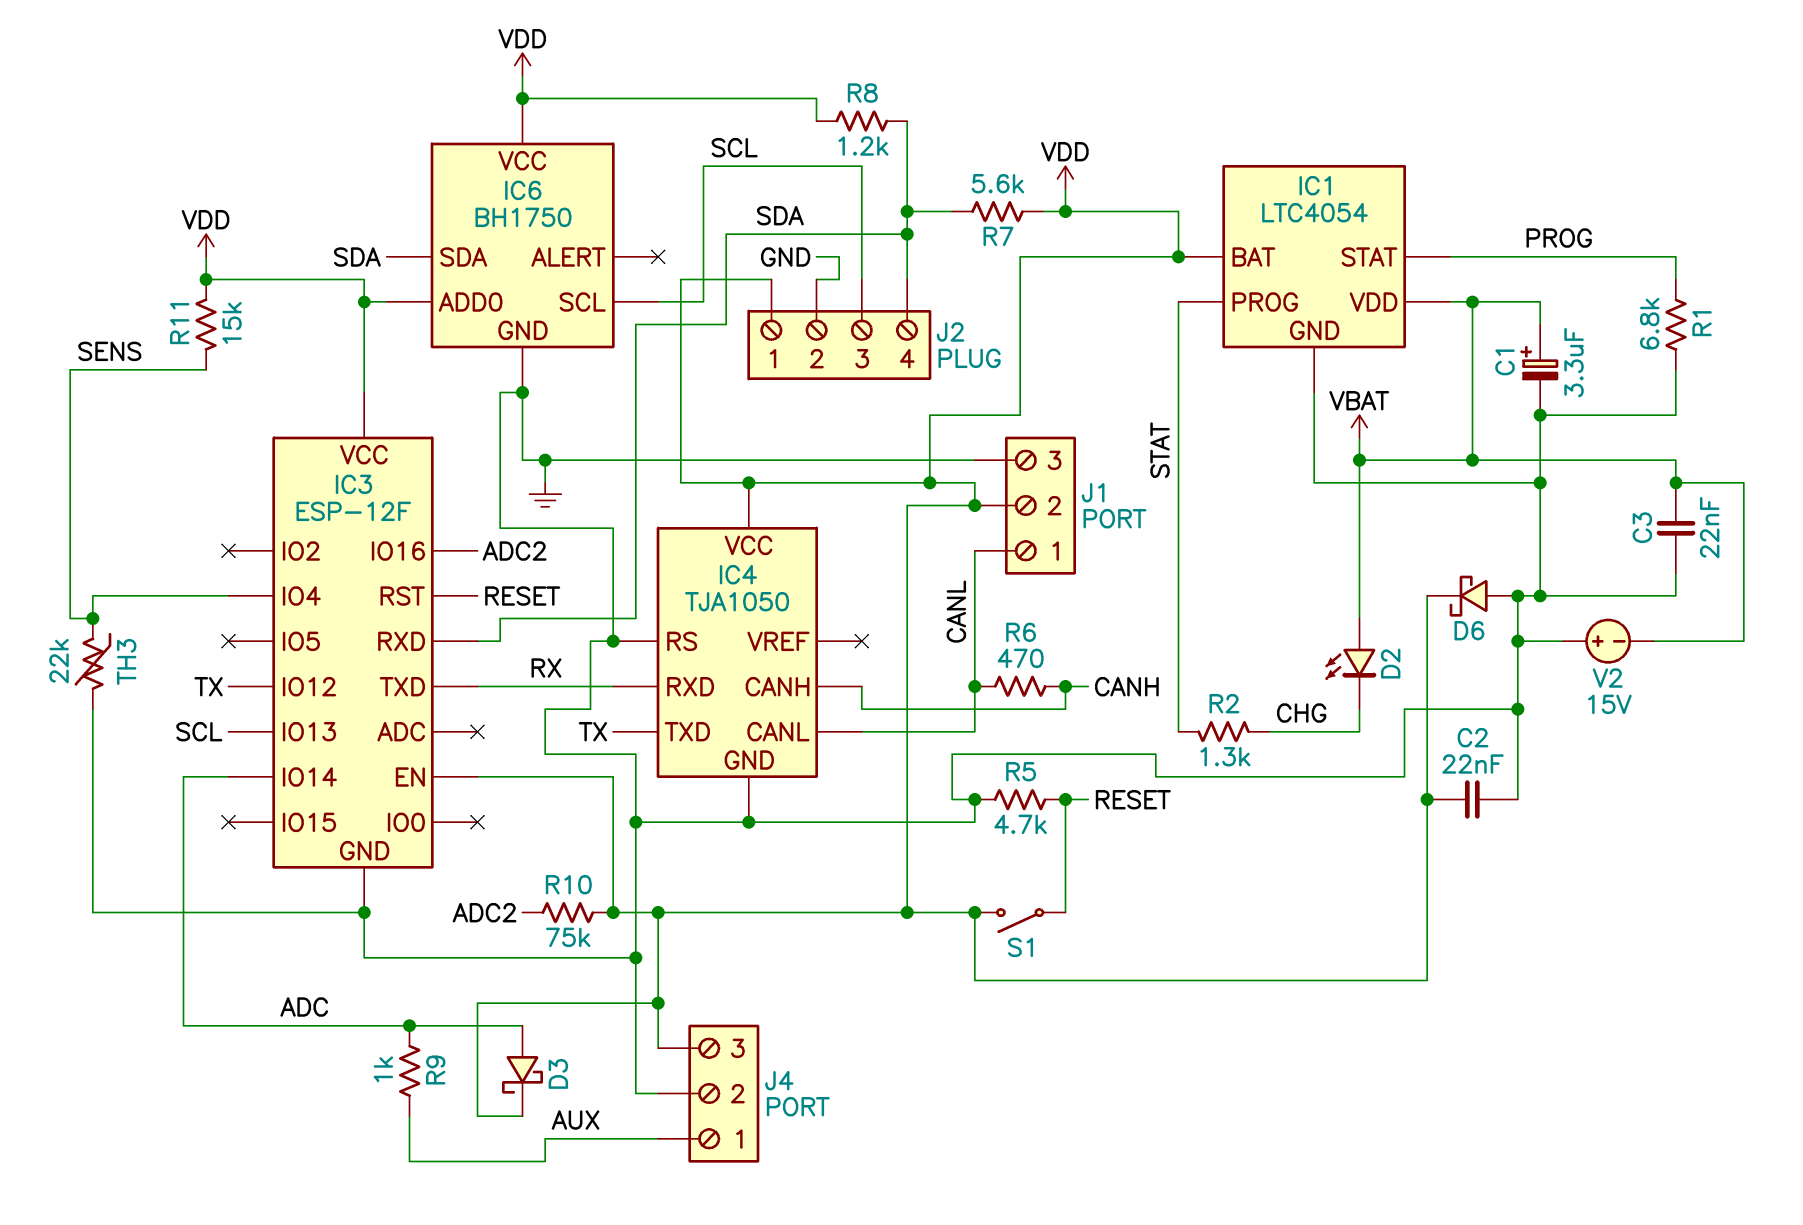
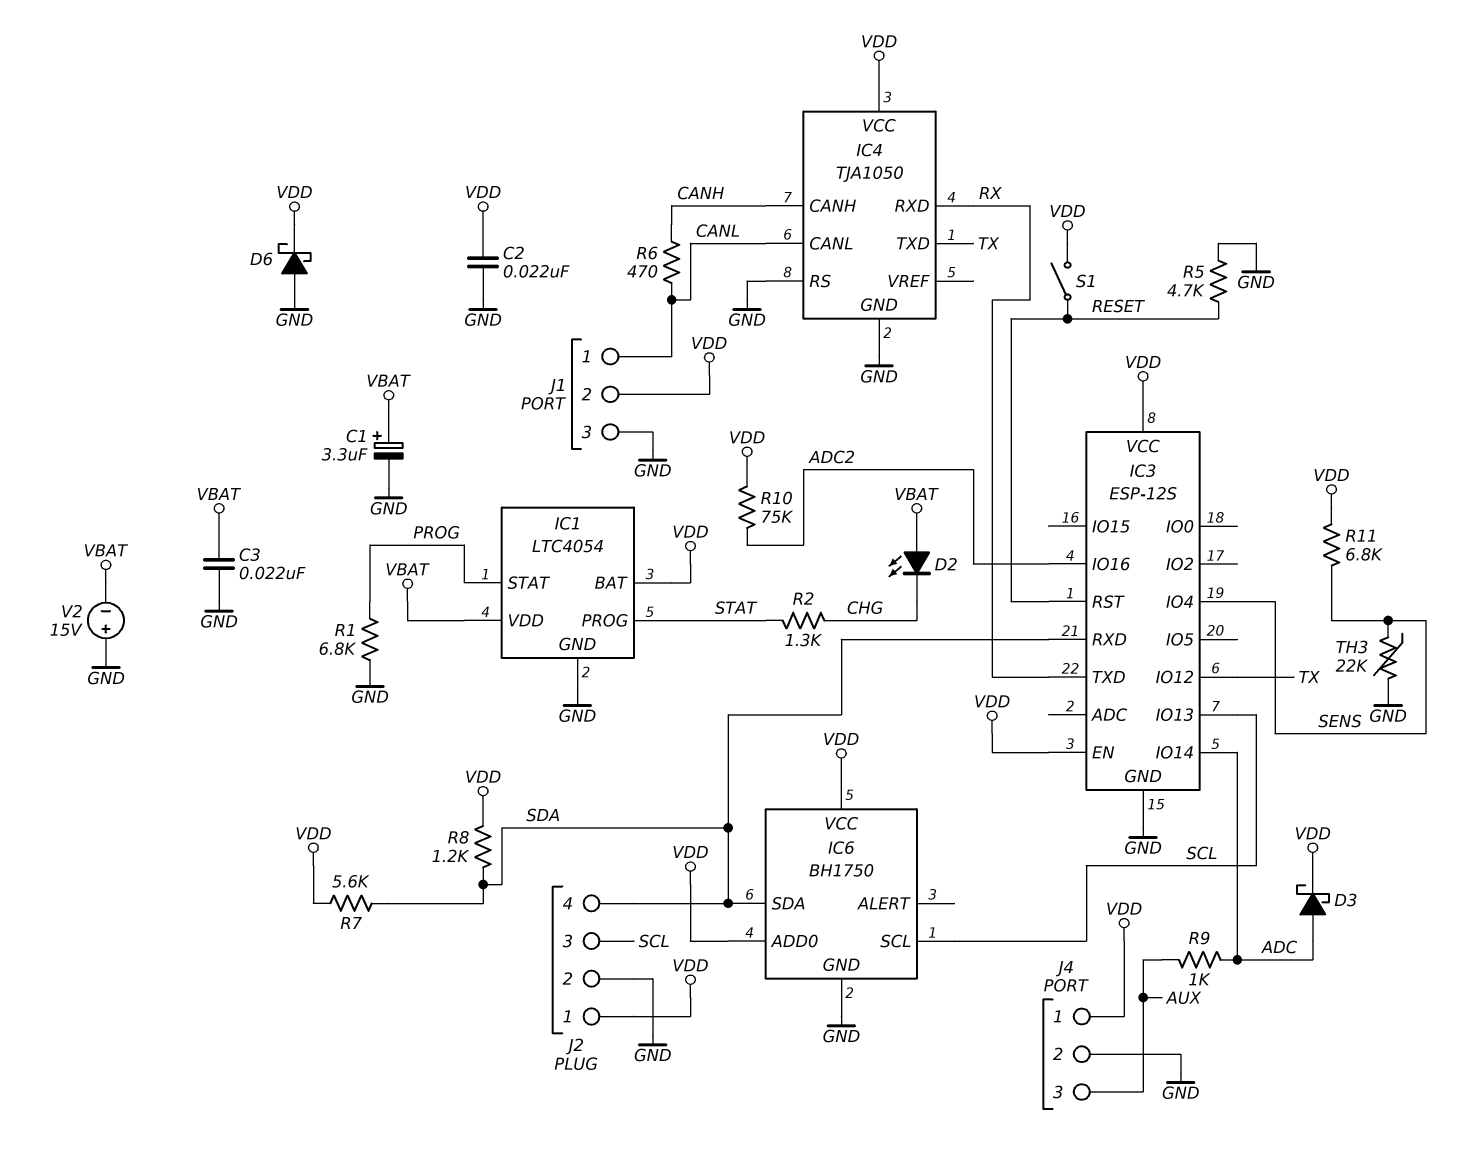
IC3: ESP-12F -> ESP-12S
J4 pin 1: AUX -> VDD
J4 pin 3: VDD -> AUX
R11: 15k (SENS, VDD) -> 6.8k (SENS, VDD)

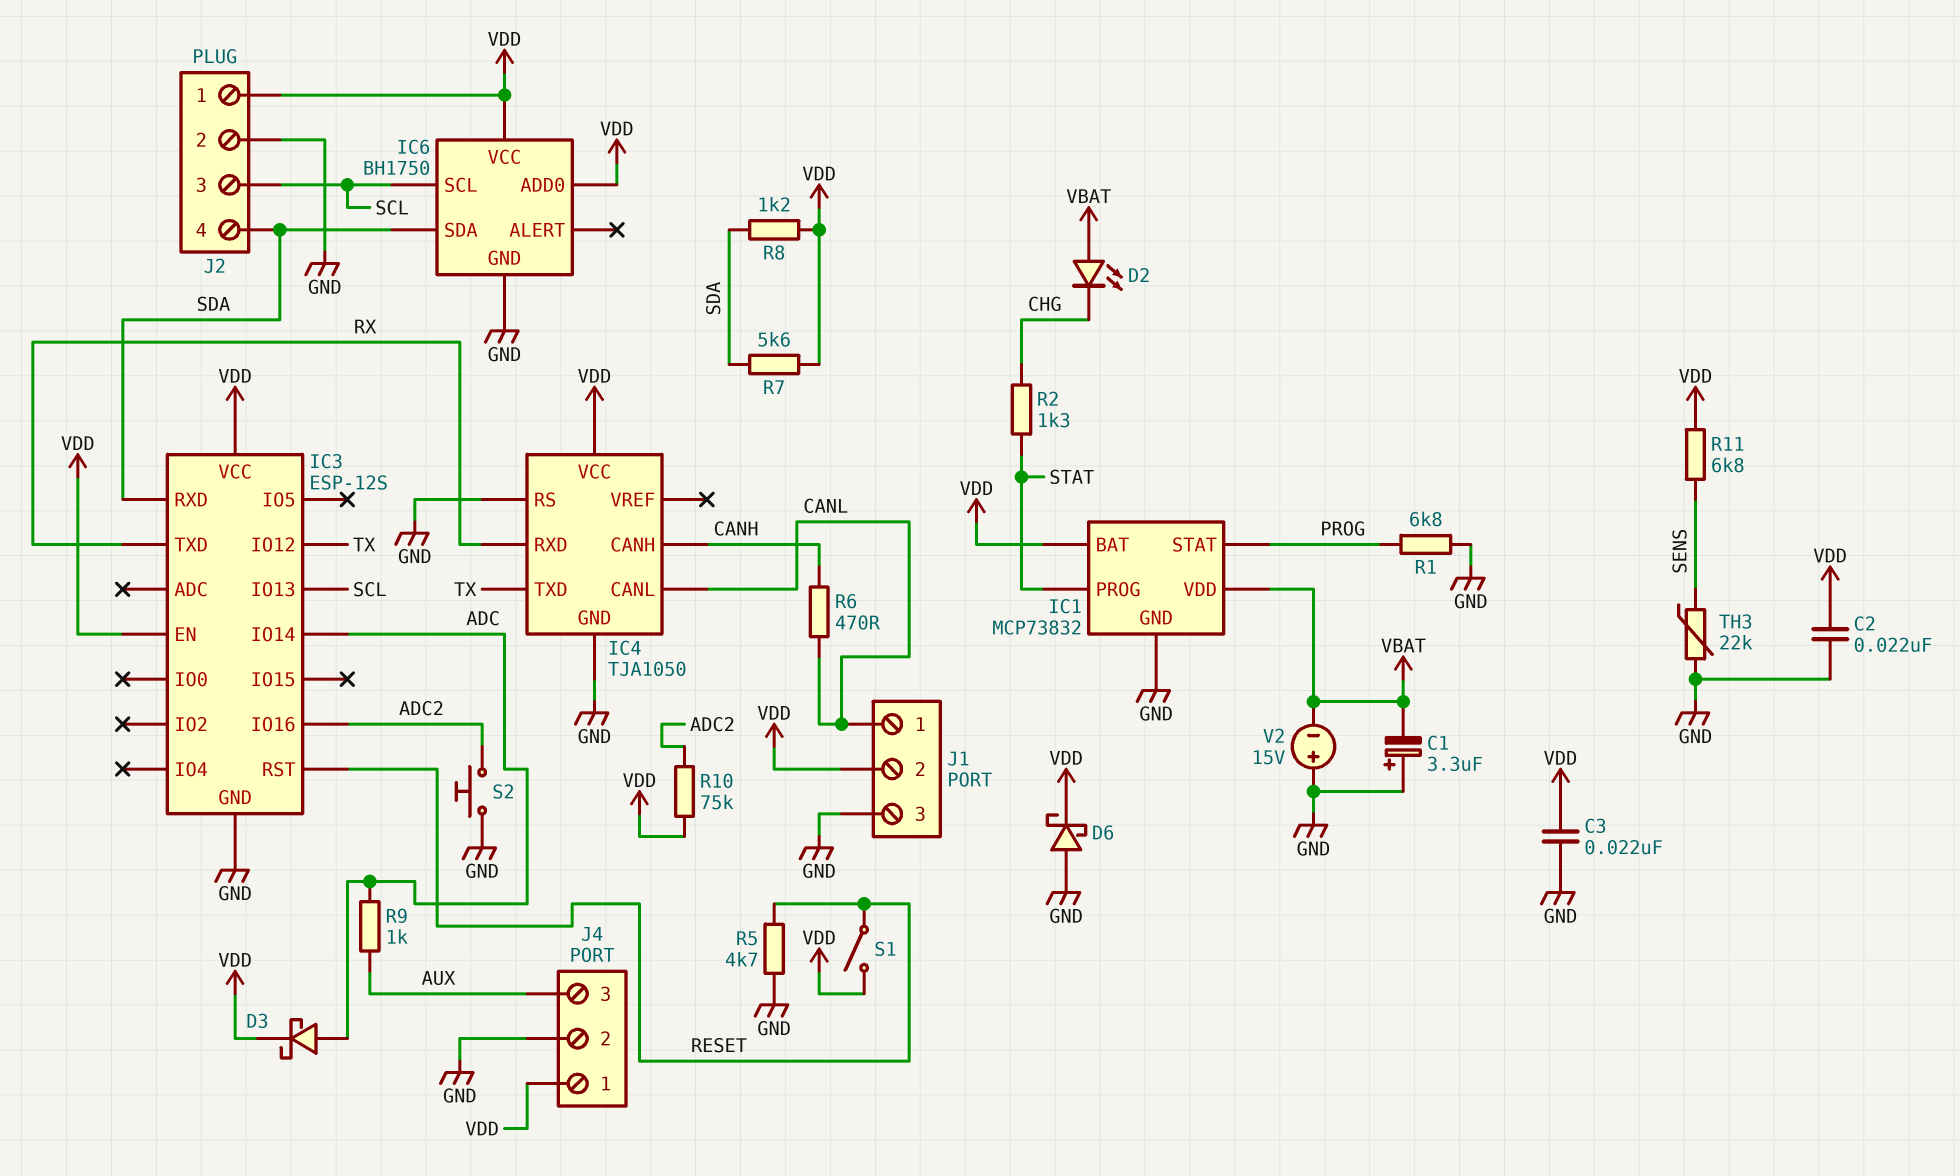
C1: 3.3uF (plus VBAT, minus GND) -> 3.3uF (plus GND, minus VBAT)
C3: 22nF (GND, VBAT) -> 22nF (GND, VDD)
IC1: LTC4054 -> MCP73832
IC3 pin IO4: SENS -> none
S2: none -> button (ADC2, GND)

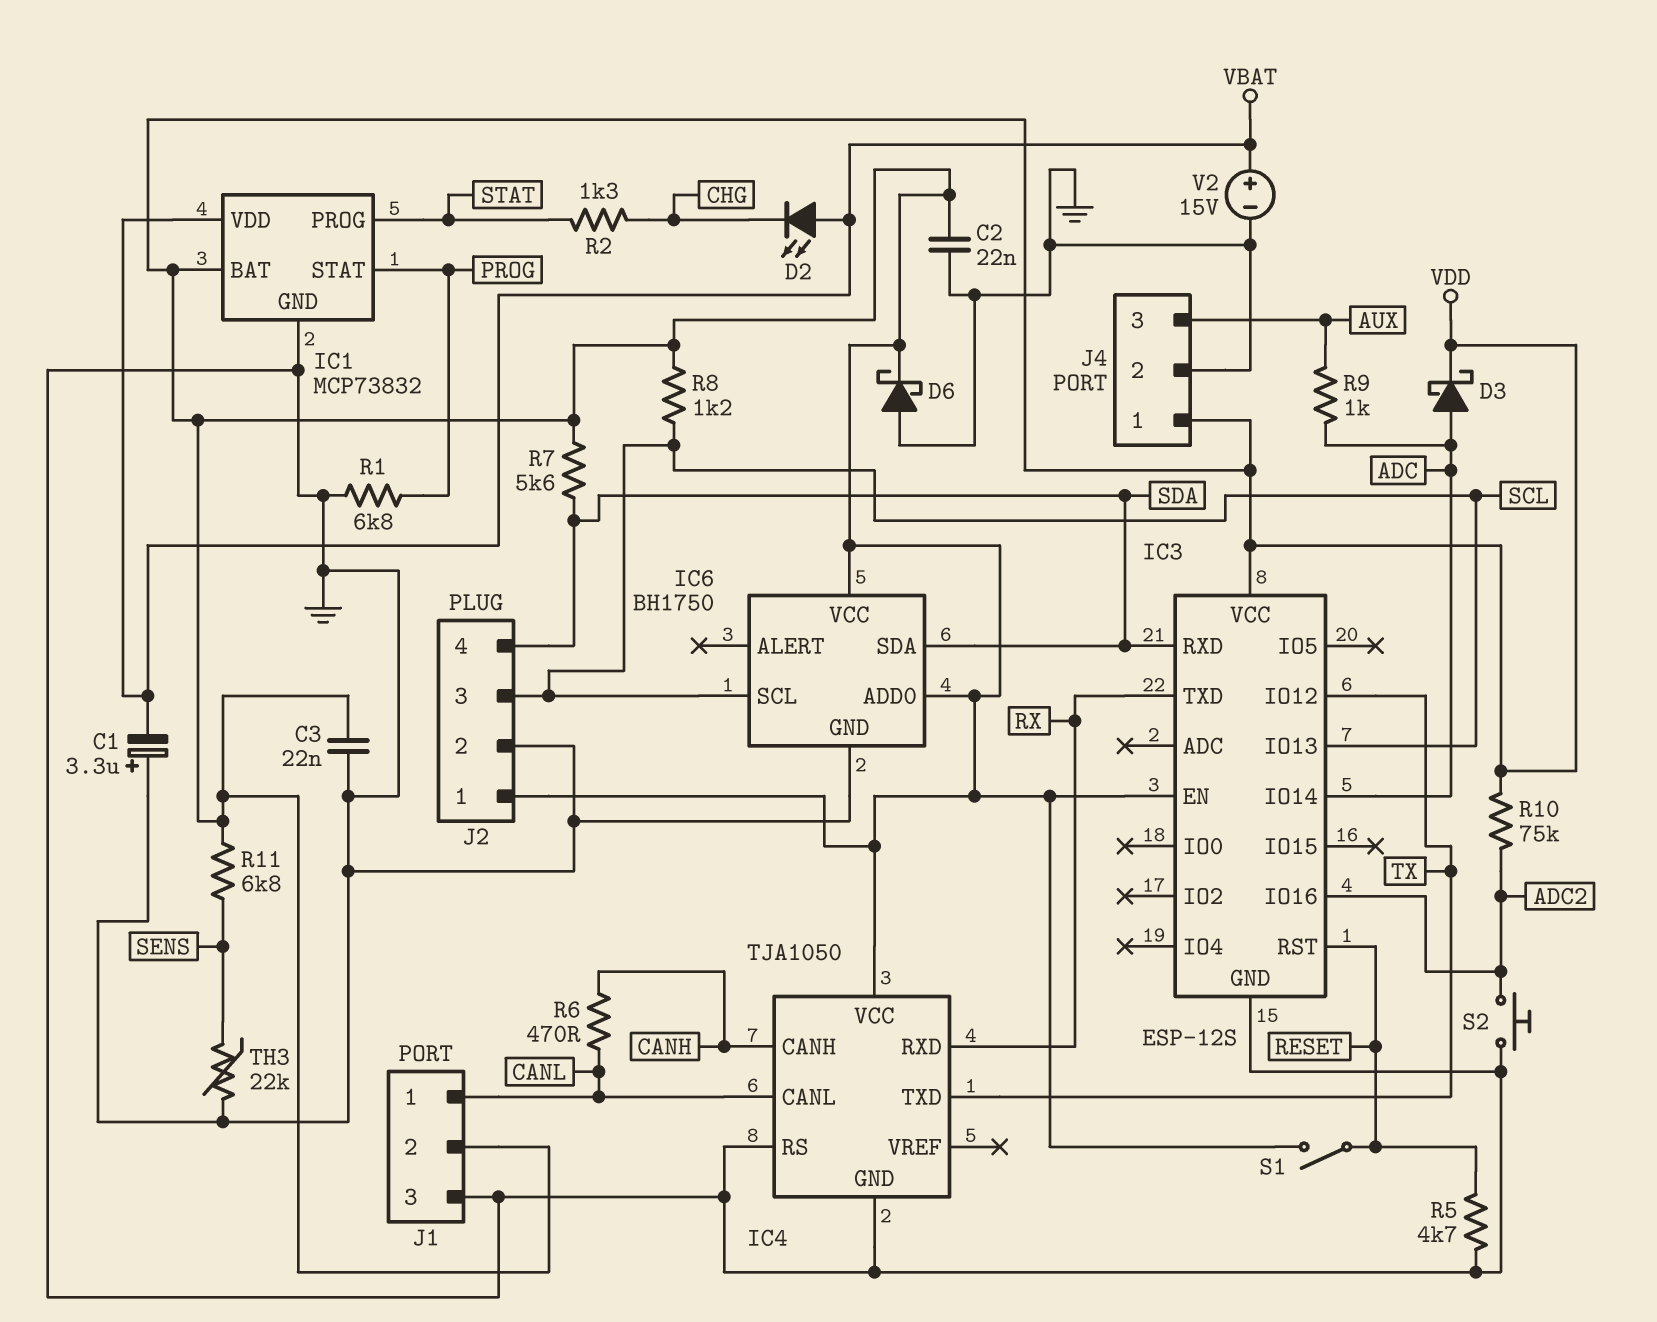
R8: 1.2k (SDA, VDD) -> 1.2k (SCL, VDD)
V2: 15V (plus GND, minus VBAT) -> 15V (plus VBAT, minus GND)

